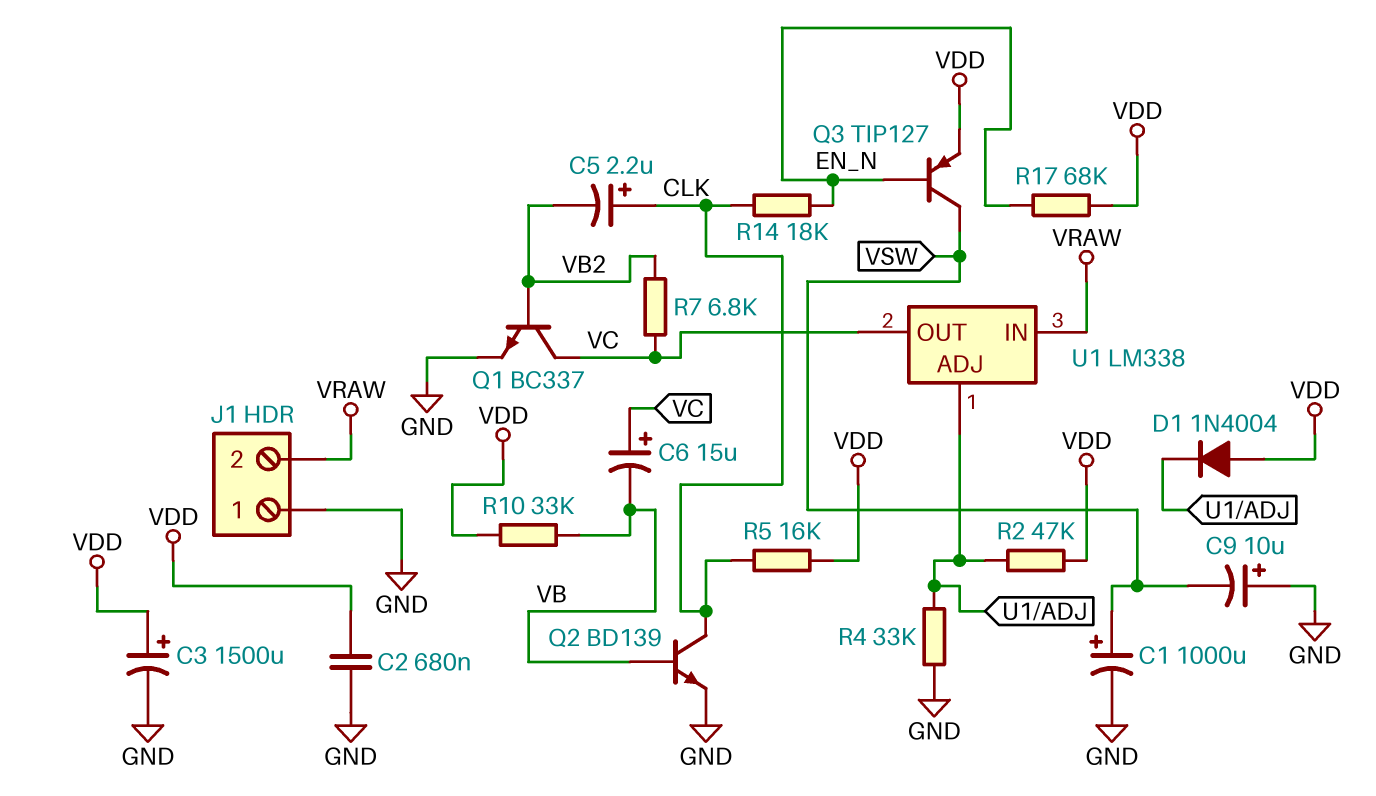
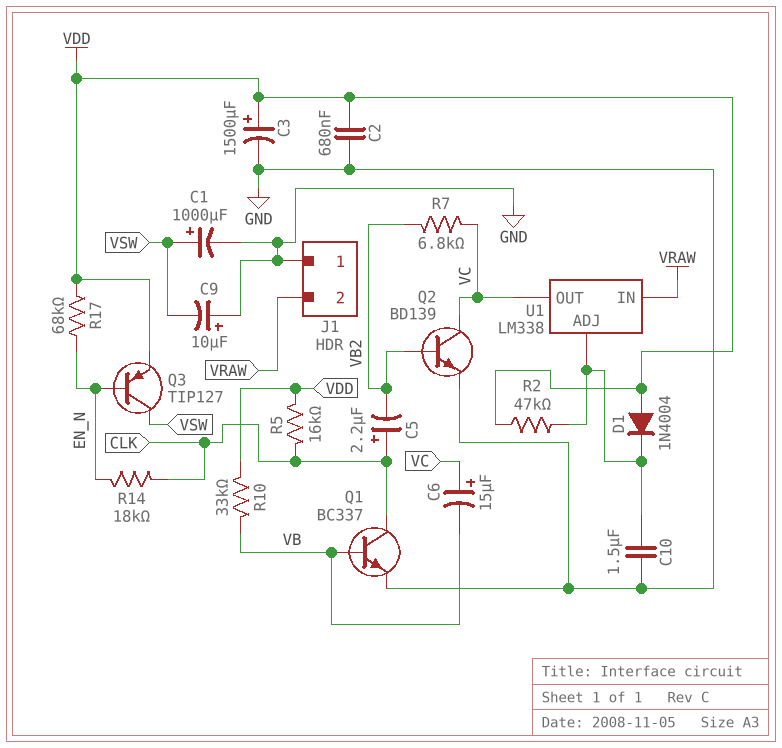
C10: none -> 1.5uF (GND, U1/ADJ)
Q1: NPN BC337 (B VB2, C VC, E GND) -> NPN BC337 (B VB, C CLK, E GND)
Q2: NPN BD139 (B VB, C CLK, E GND) -> NPN BD139 (B VB2, C VC, E GND)
R4: 33k (GND, U1/ADJ) -> none

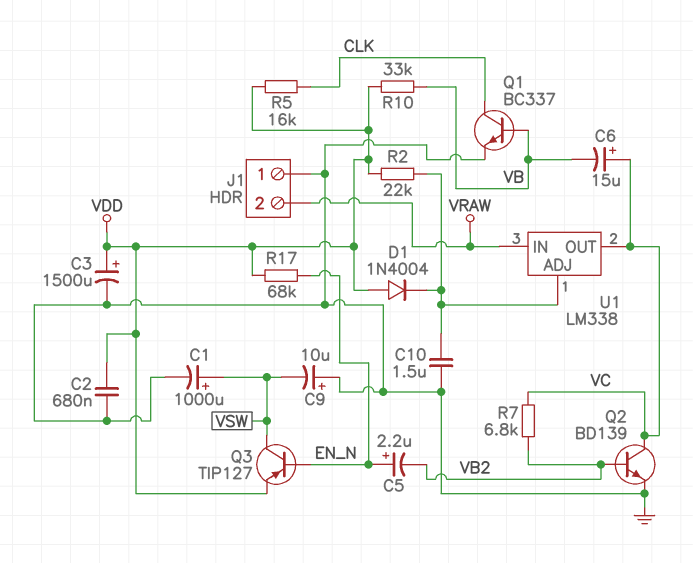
C5: 2.2uF (plus CLK, minus VB2) -> 2.2uF (plus EN_N, minus VB2)
R2: 47k (U1/ADJ, VDD) -> 22k (U1/ADJ, VDD)
R14: 18k (CLK, EN_N) -> none

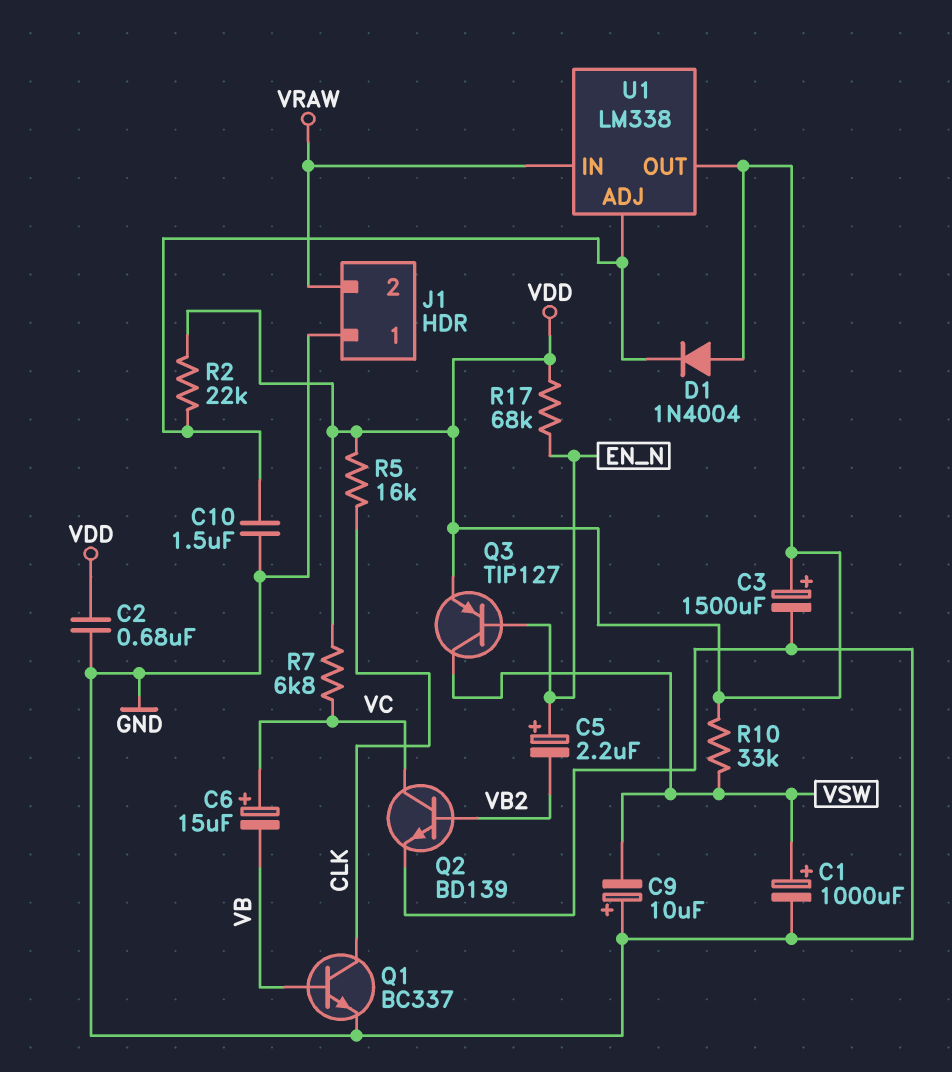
R7: 6.8k (VB2, VC) -> 6.8k (VC, VDD)
R10: 33k (VB, VDD) -> 33k (VDD, VSW)
U1 pin OUT: VC -> VDD

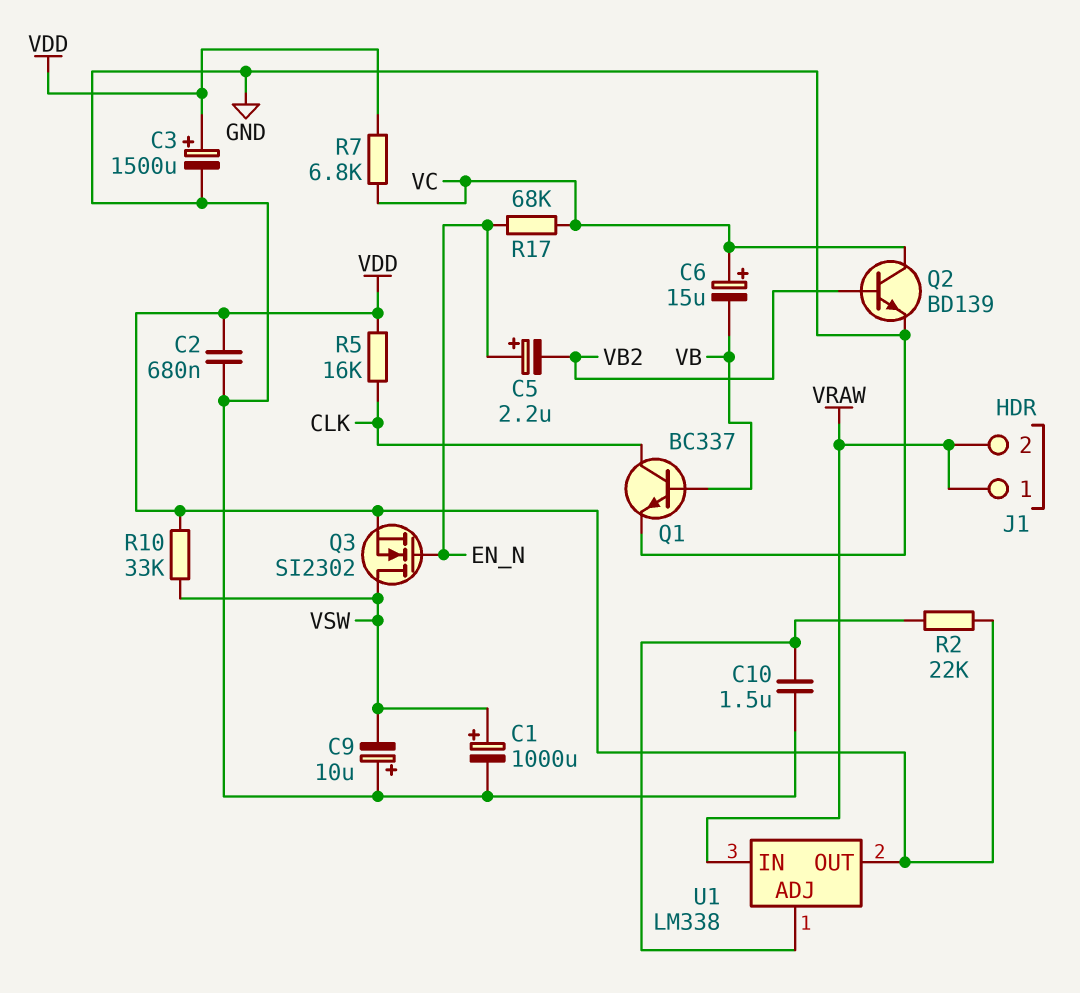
D1: diode 1N4004 (A VDD, K U1/ADJ) -> none
J1 pin 1: GND -> VRAW
Q3: PNP TIP127 (B EN_N, C VSW, E VDD) -> NMOS SI2302 (G EN_N, D VSW, S VDD)
R17: 68k (EN_N, VDD) -> 68k (EN_N, VC)

